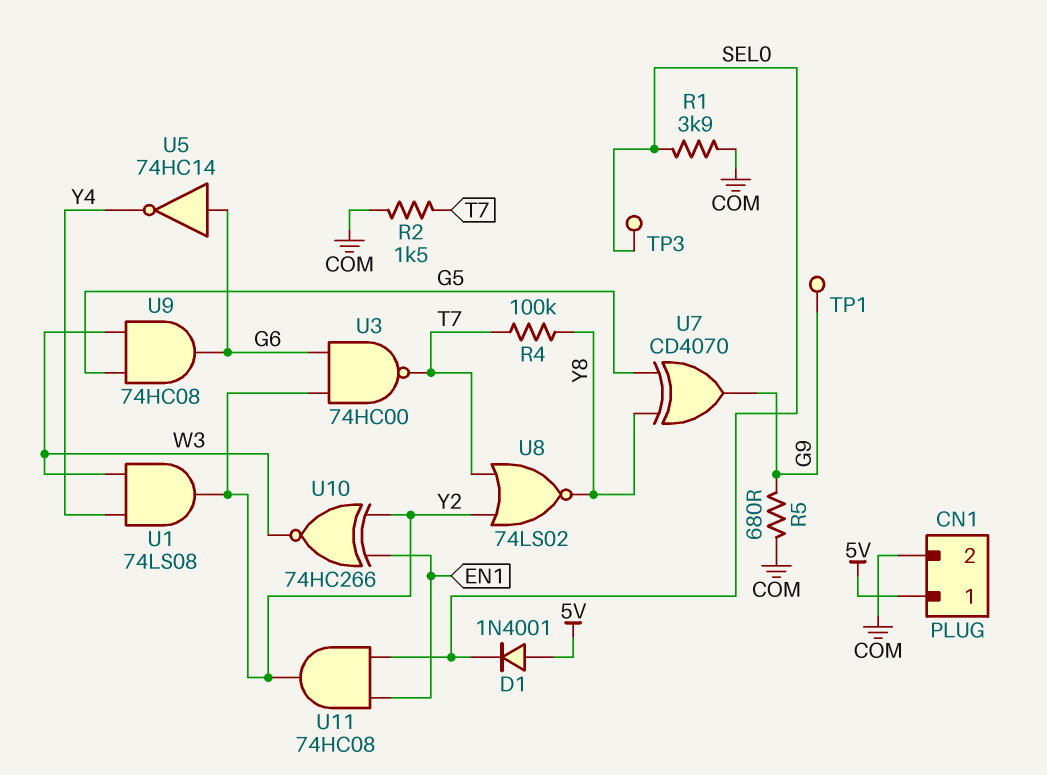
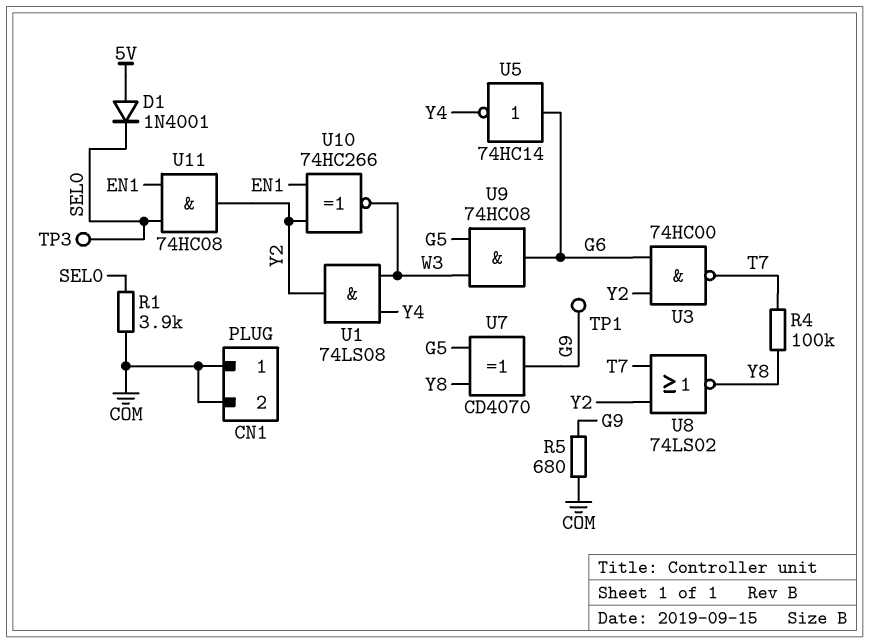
CN1 pin 1: 5V -> COM
R2: 1.5k (COM, T7) -> none

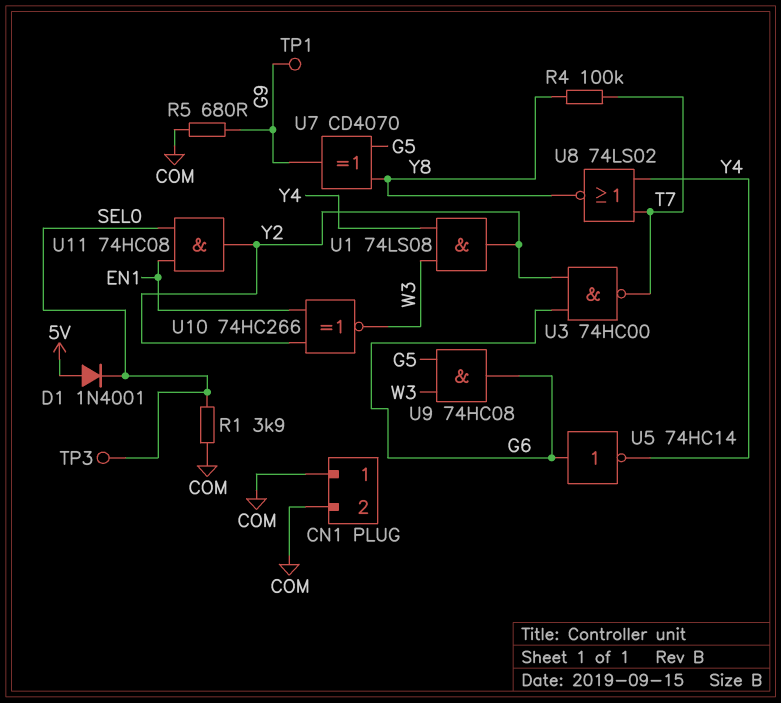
U8: NOR 74LS02 (in T7, in Y2, out Y8) -> NOR 74LS02 (in T7, in Y4, out Y8)

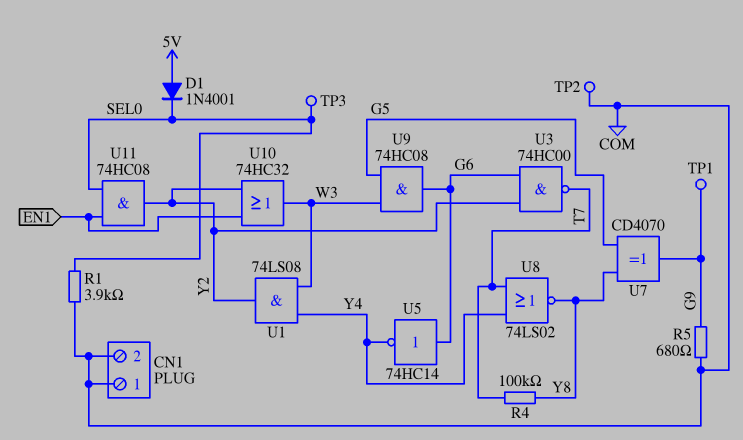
TP2: none -> test point (COM)
U10: XNOR 74HC266 (in EN1, in Y2, out W3) -> OR 74HC32 (in EN1, in Y2, out W3)

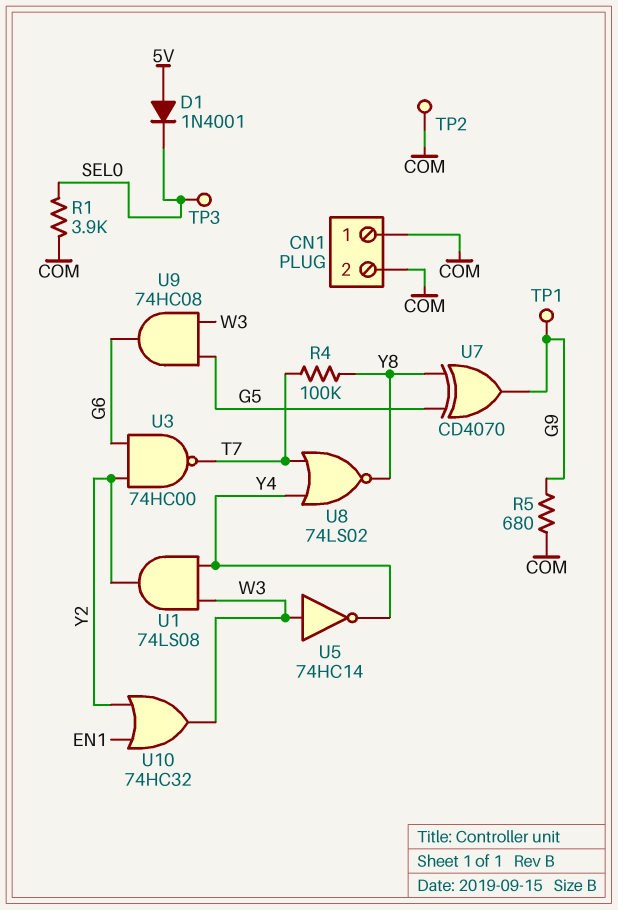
U5: NOT 74HC14 (in G6, out Y4) -> NOT 74HC14 (in W3, out Y4)
U11: AND 74HC08 (in EN1, in SEL0, out Y2) -> none

